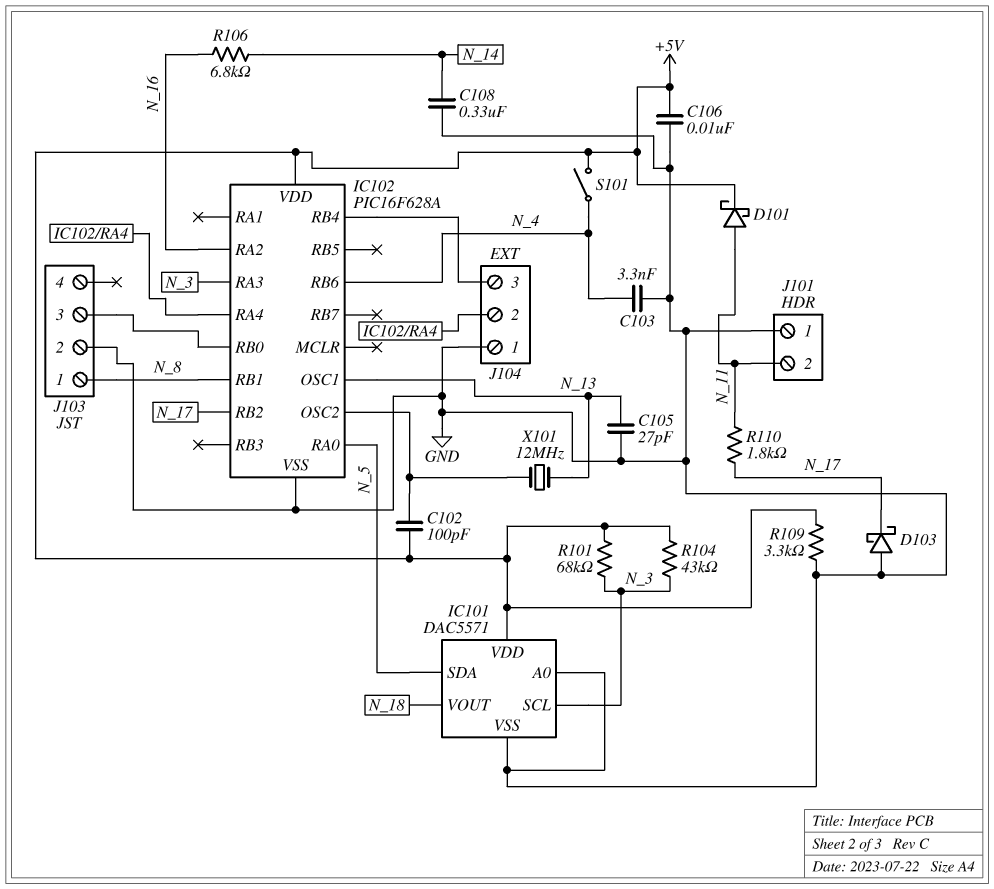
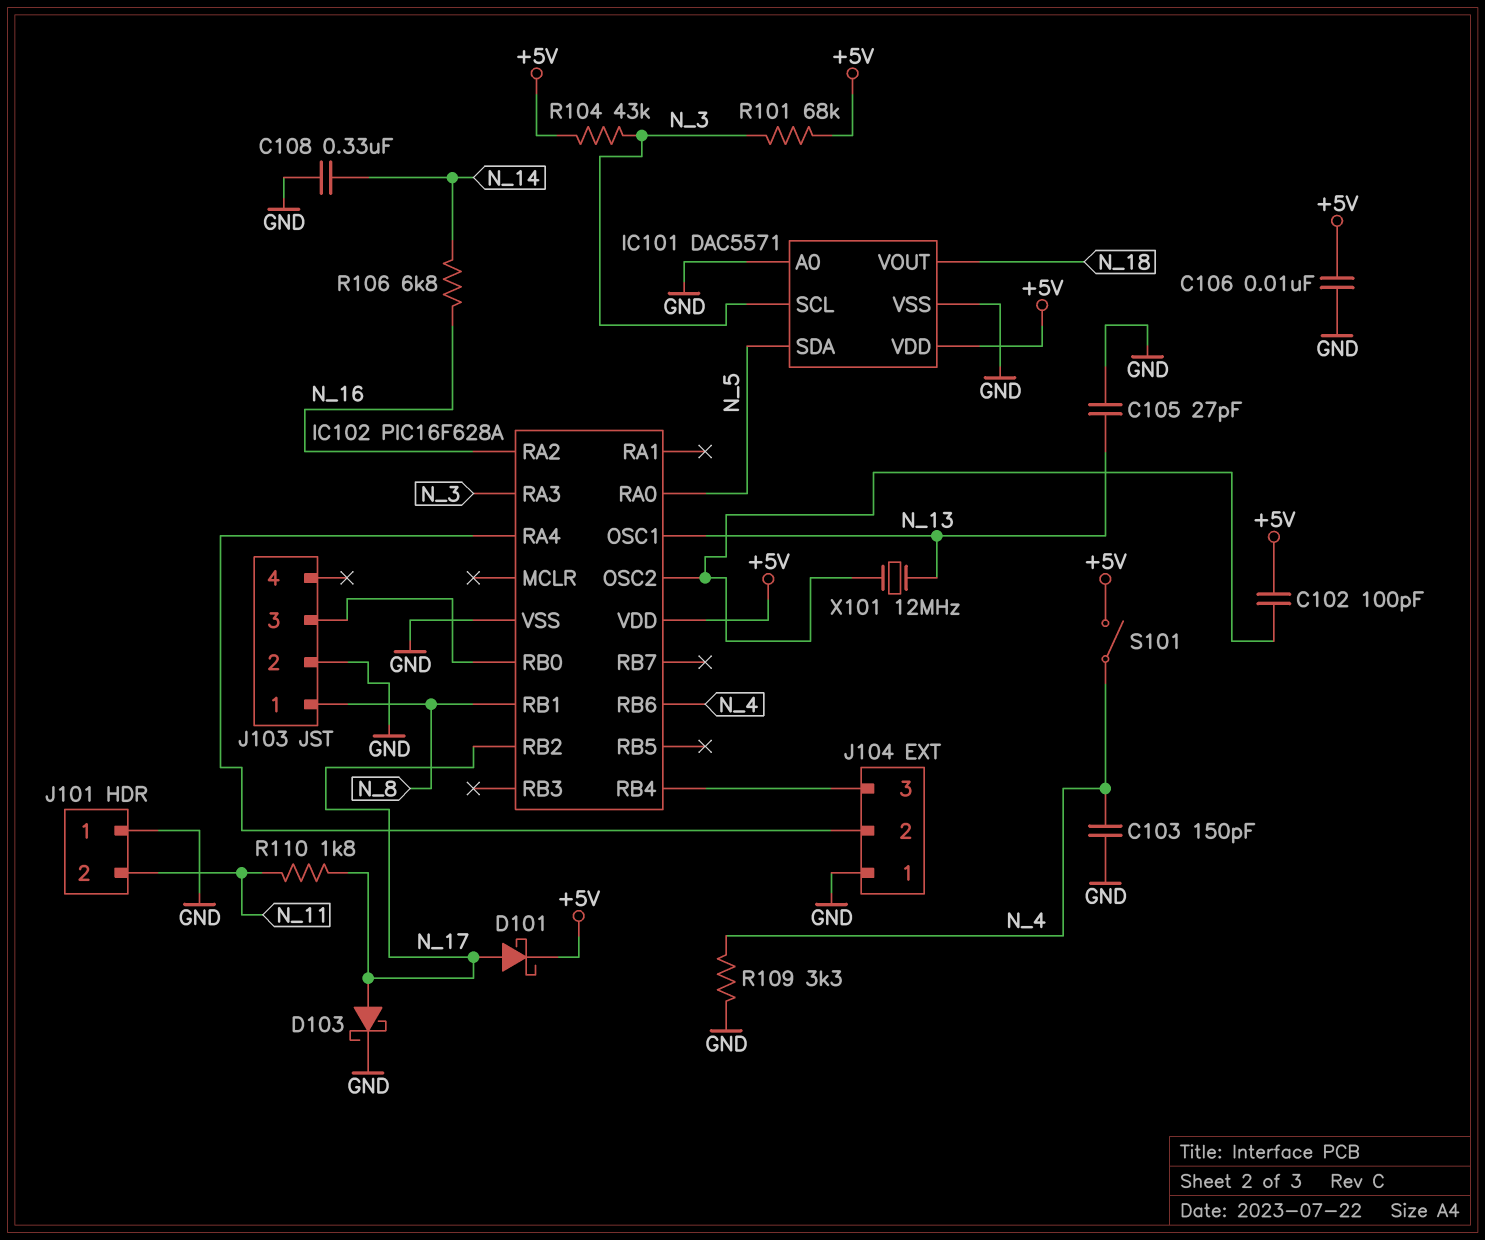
C103: 3.3nF (GND, N_4) -> 150pF (GND, N_4)
D101: schottky (A N_11, K +5V) -> schottky (A N_17, K +5V)
D103: schottky (A GND, K N_17) -> schottky (A N_17, K GND)
R109: 3.3k (+5V, GND) -> 3.3k (GND, N_4)

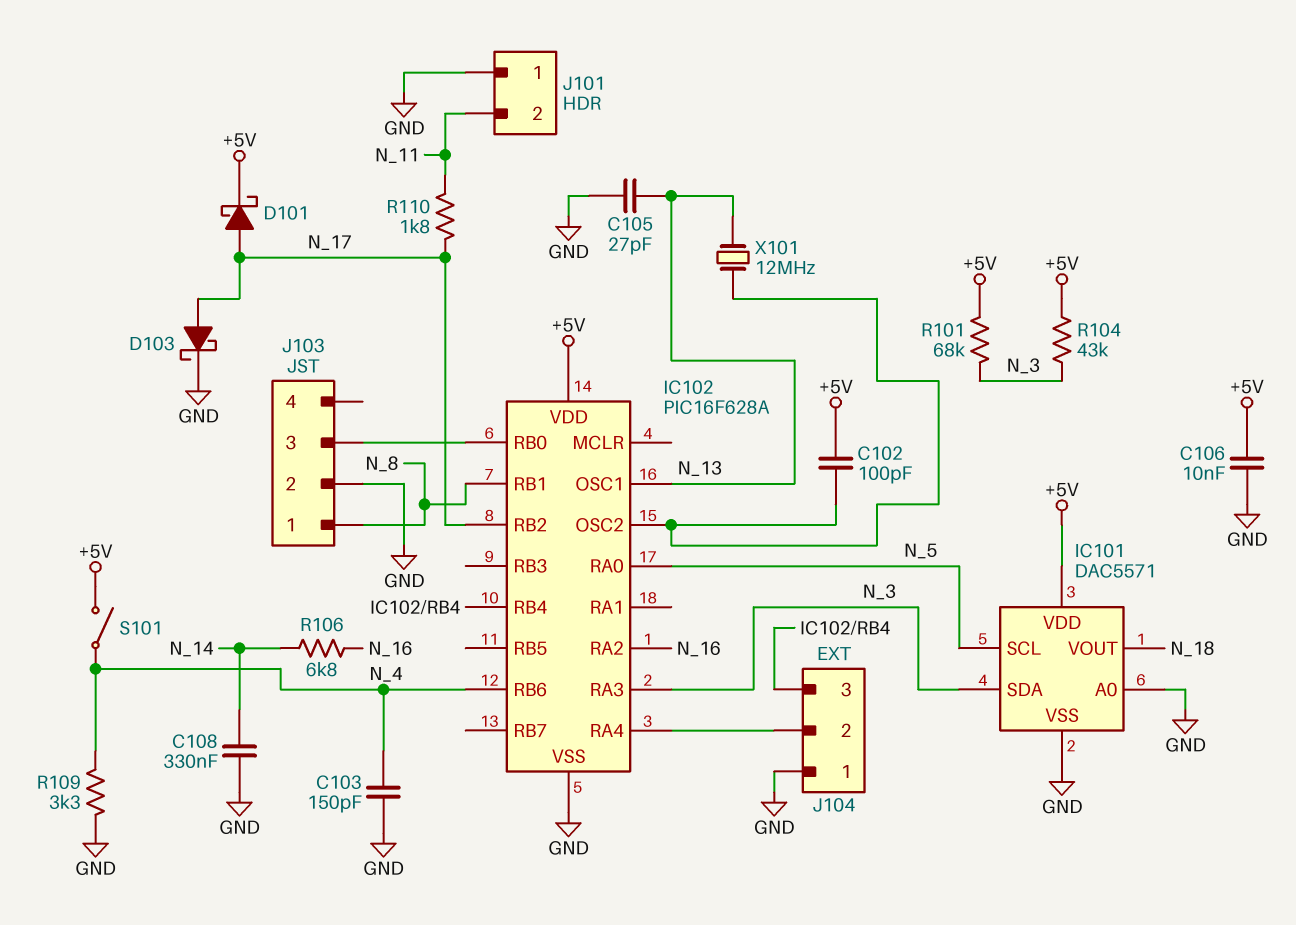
IC101 pin SCL: N_3 -> N_5
IC101 pin SDA: N_5 -> N_3

